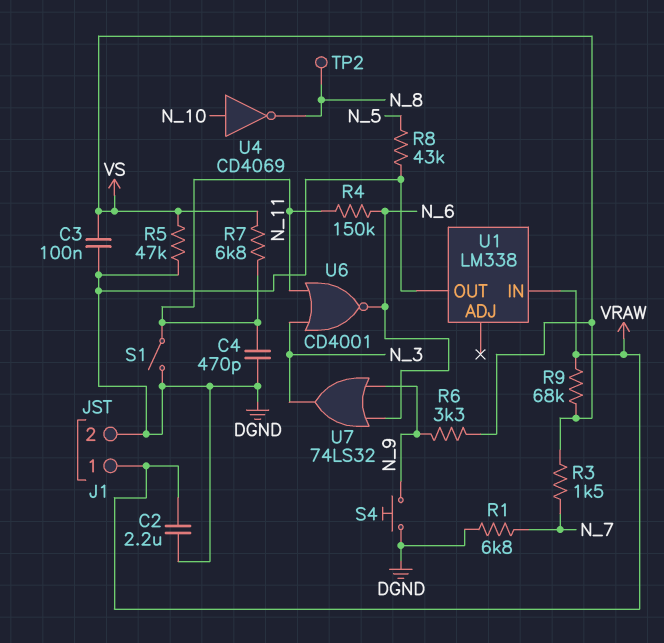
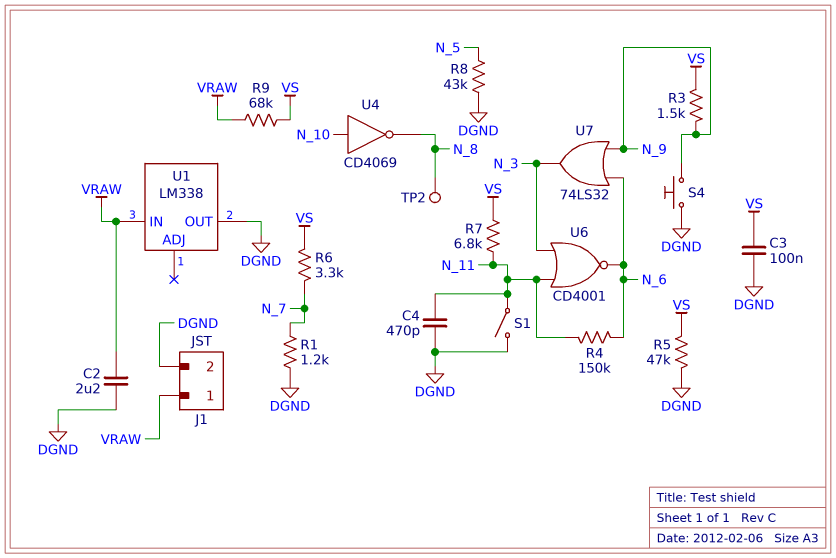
R1: 6.8k (DGND, N_7) -> 1.2k (DGND, N_7)
R3: 1.5k (N_7, VS) -> 1.5k (N_9, VS)
R6: 3.3k (N_9, VS) -> 3.3k (N_7, VS)

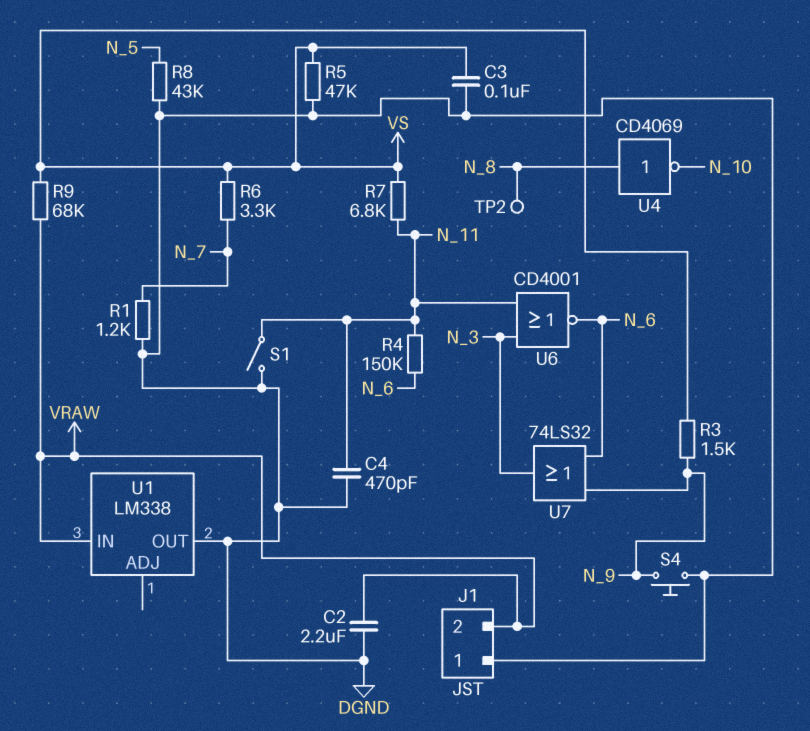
J1 pin 1: VRAW -> DGND
J1 pin 2: DGND -> VRAW
U4: NOT CD4069 (in N_10, out N_8) -> NOT CD4069 (in N_8, out N_10)

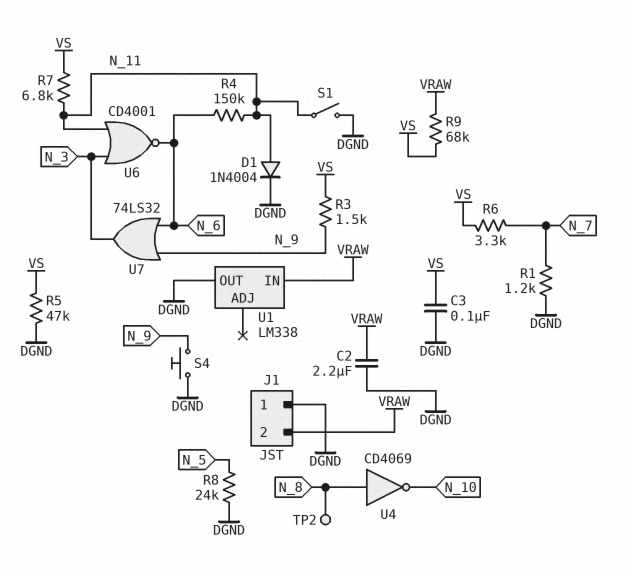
C4: 470pF (DGND, N_11) -> none
D1: none -> diode 1N4004 (A N_11, K DGND)
R8: 43k (DGND, N_5) -> 24k (DGND, N_5)

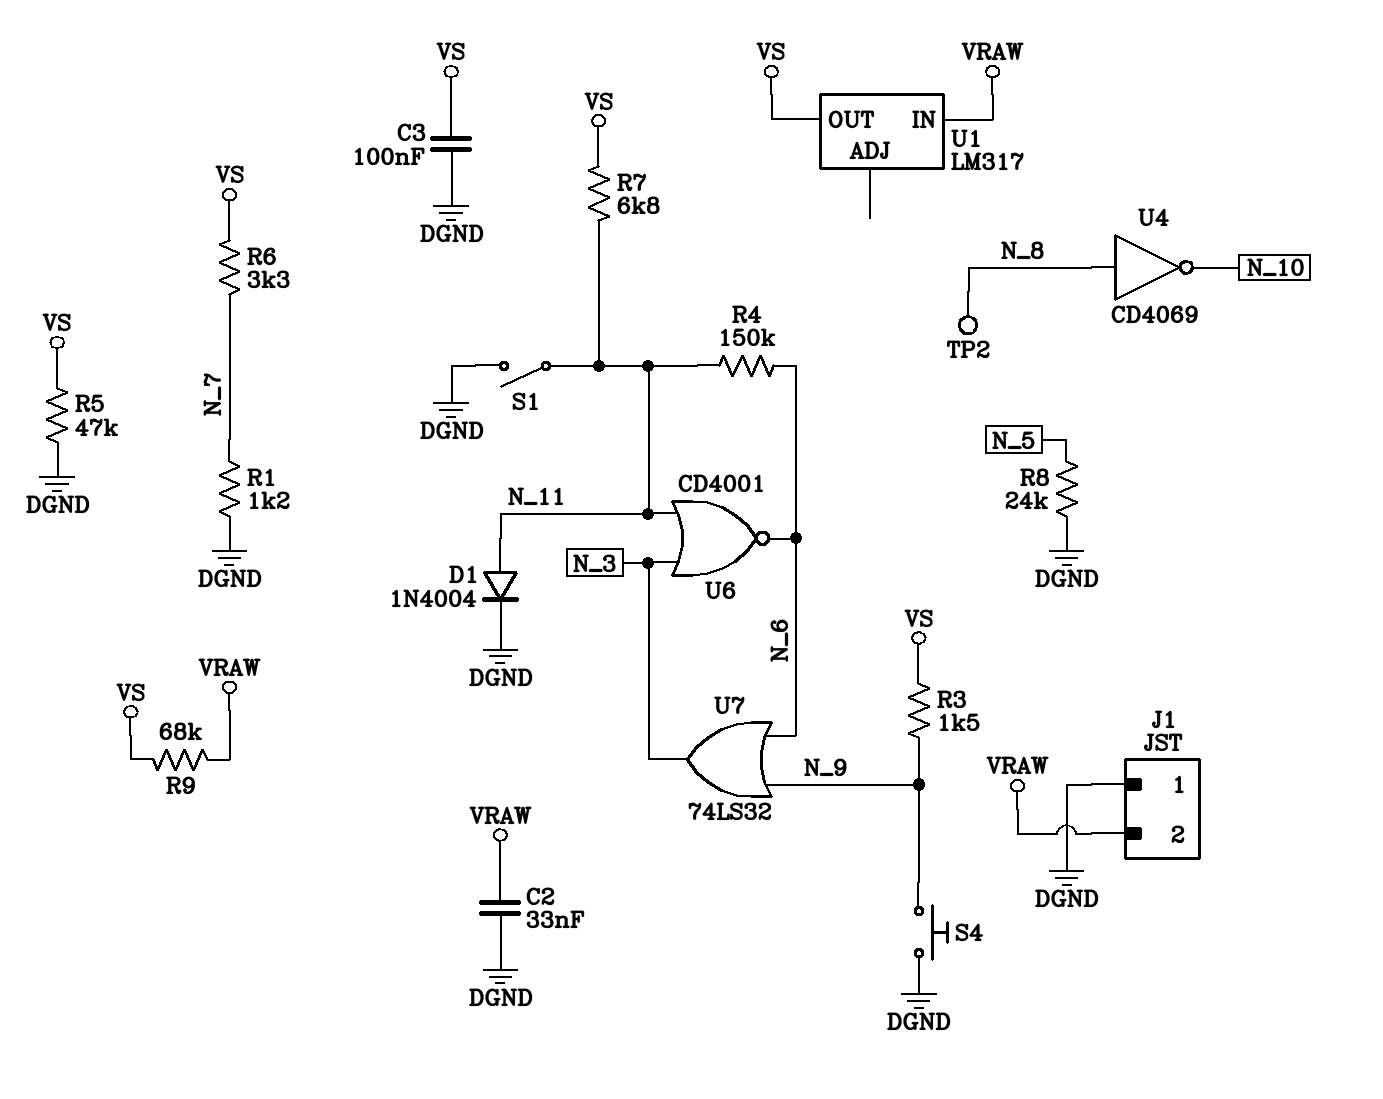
C2: 2.2uF (DGND, VRAW) -> 33nF (DGND, VRAW)
U1: LM338 -> LM317
U1 pin OUT: DGND -> VS

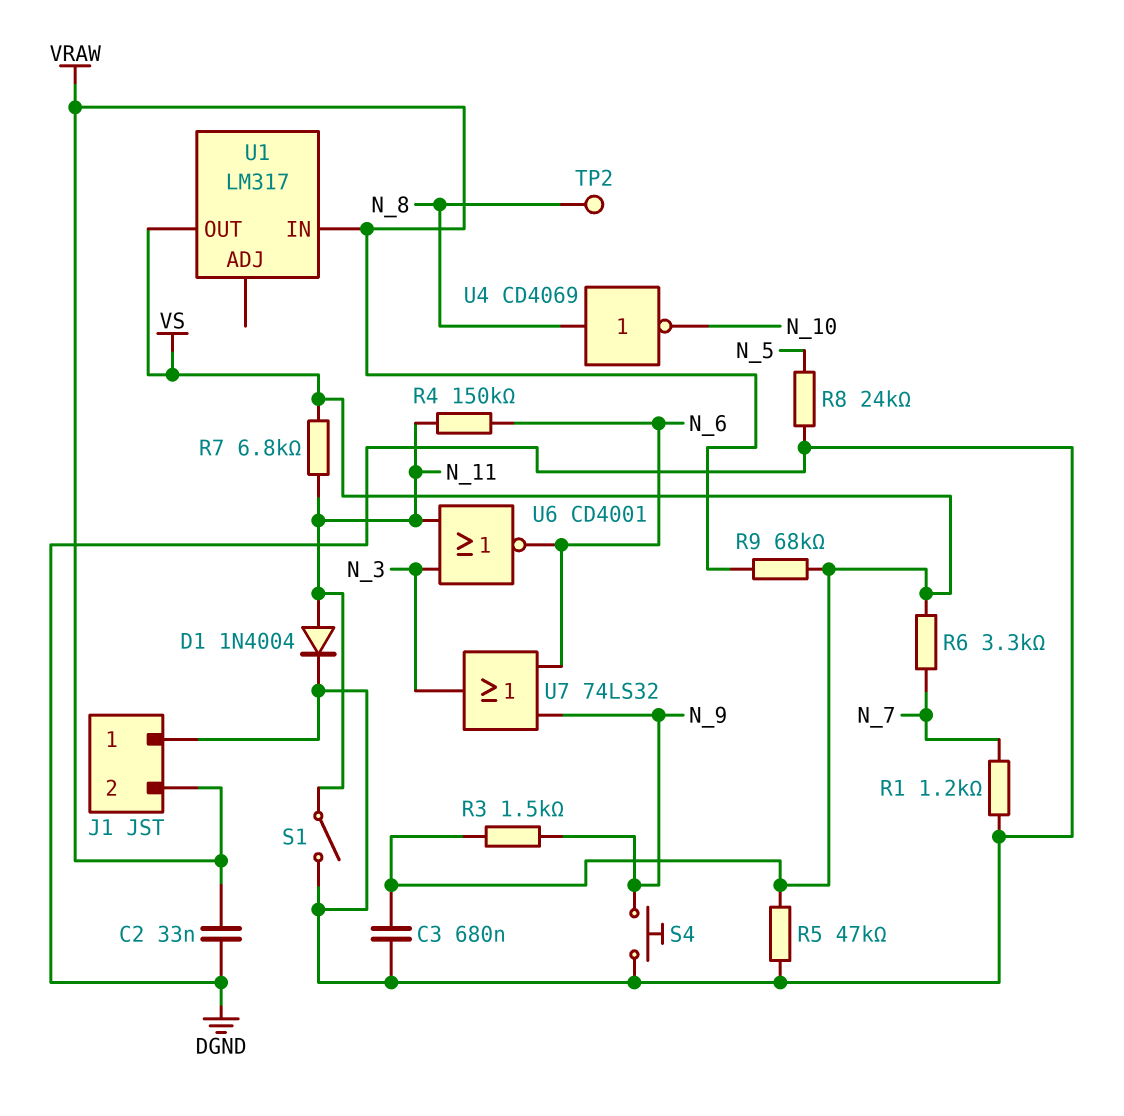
C3: 100nF (DGND, VS) -> 680nF (DGND, VS)

